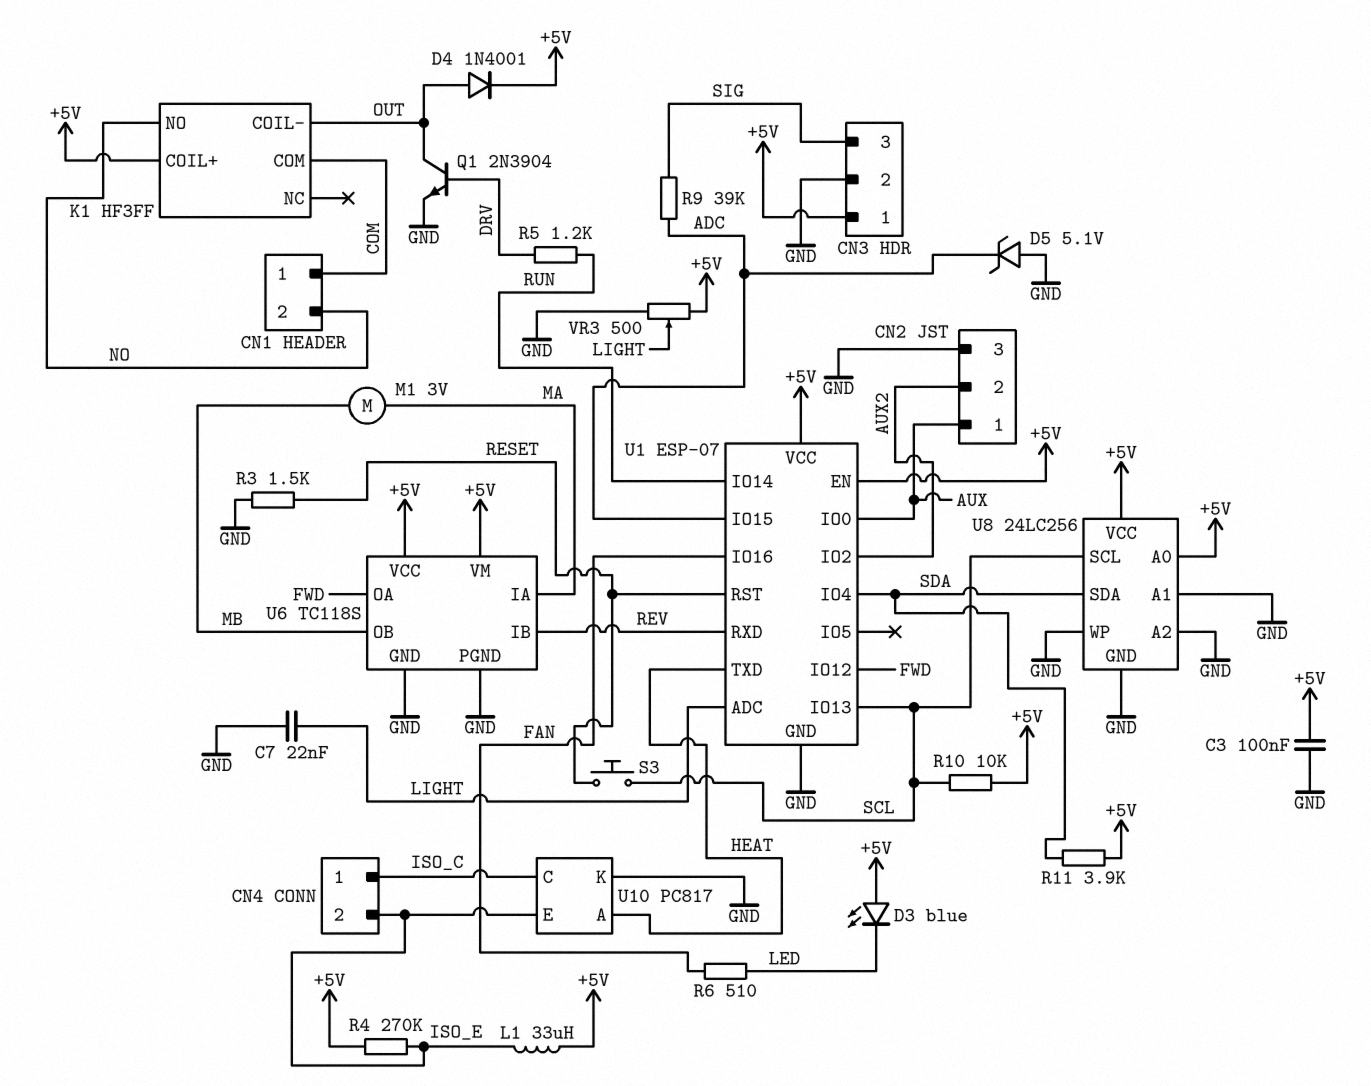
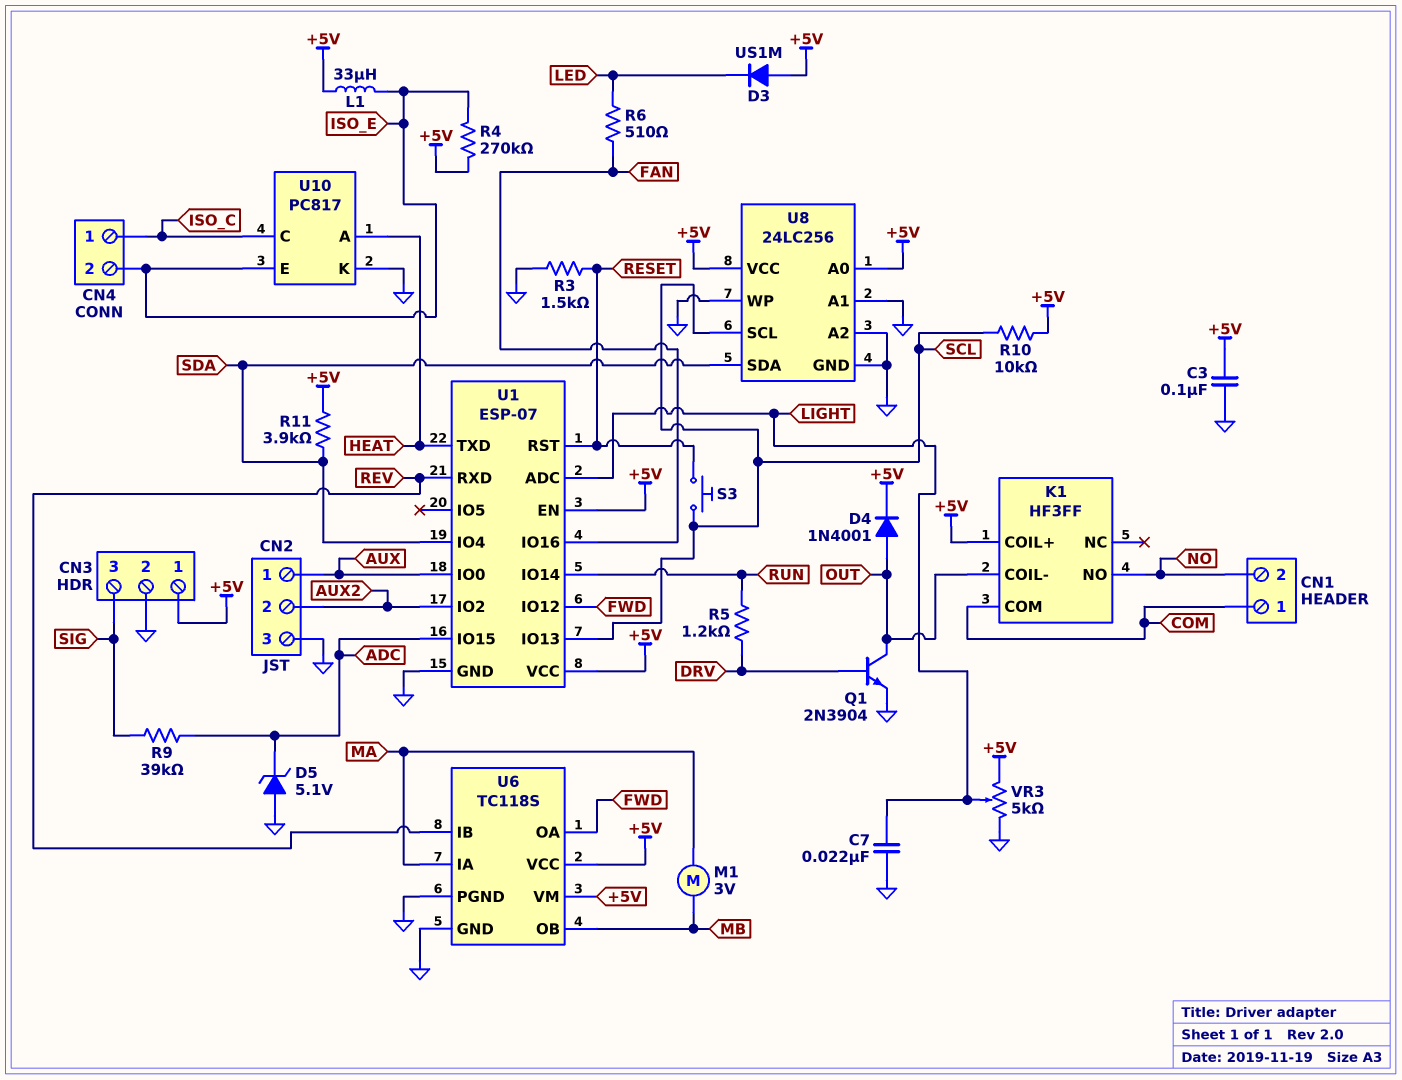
D3: LED blue (A +5V, K LED) -> diode US1M (A +5V, K LED)
VR3: 500 (+5V, GND, wiper LIGHT) -> 5k (+5V, GND, wiper LIGHT)

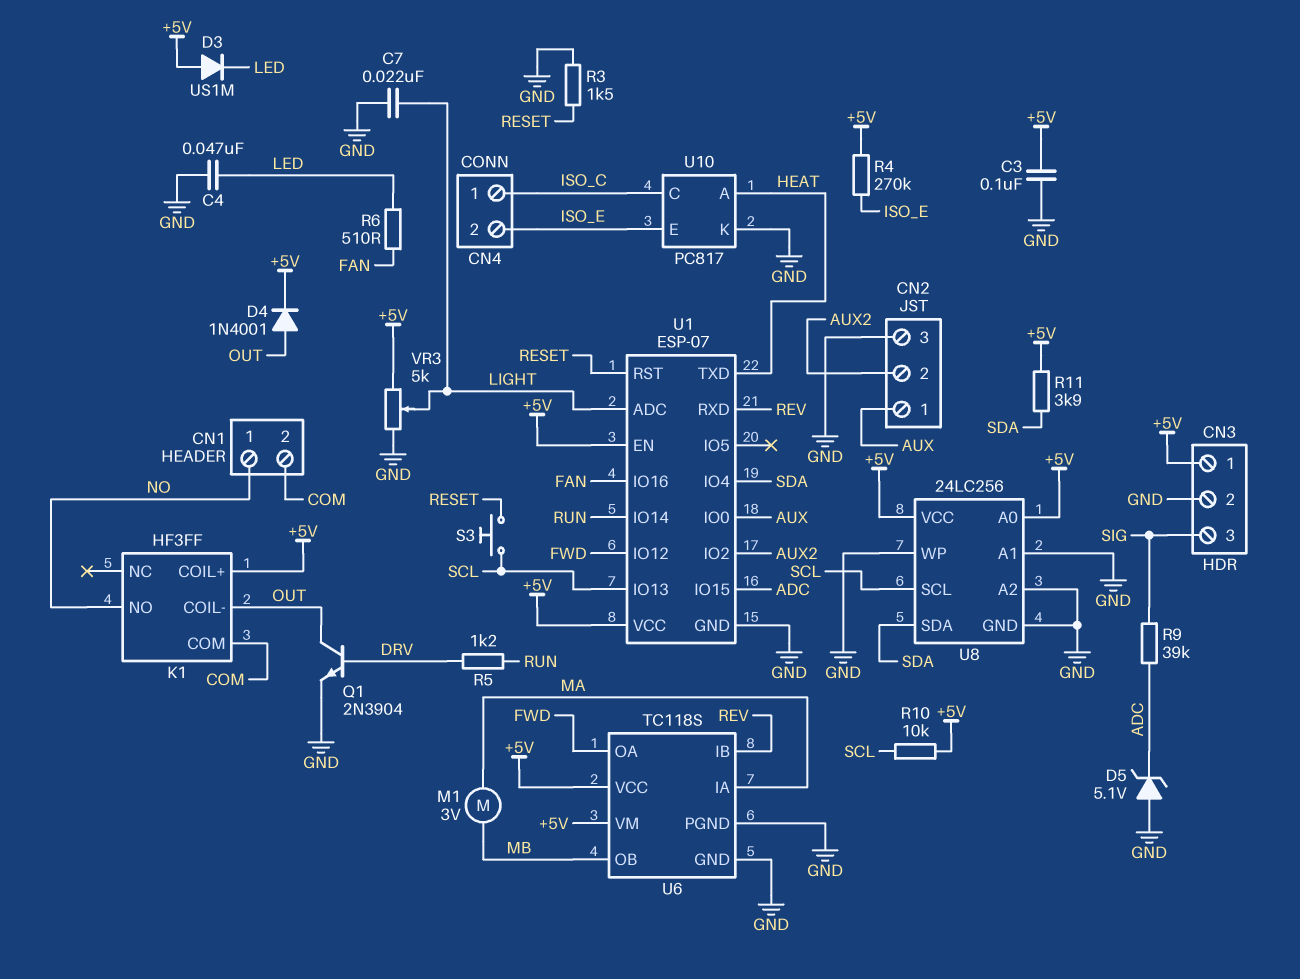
C4: none -> 47nF (GND, LED)
CN1 pin 1: COM -> NO
CN1 pin 2: NO -> COM
L1: 33uH (+5V, ISO_E) -> none

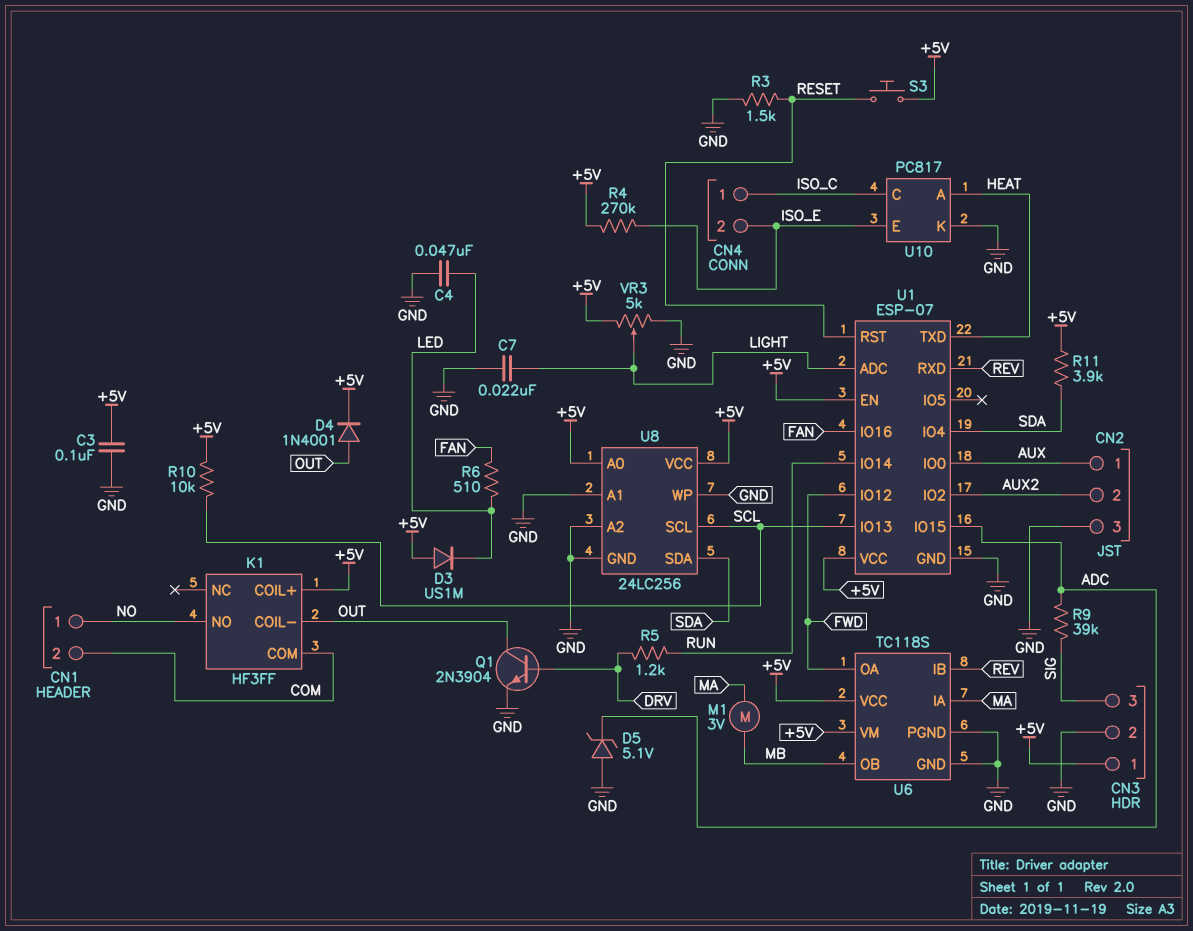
S3: button (RESET, SCL) -> button (+5V, RESET)

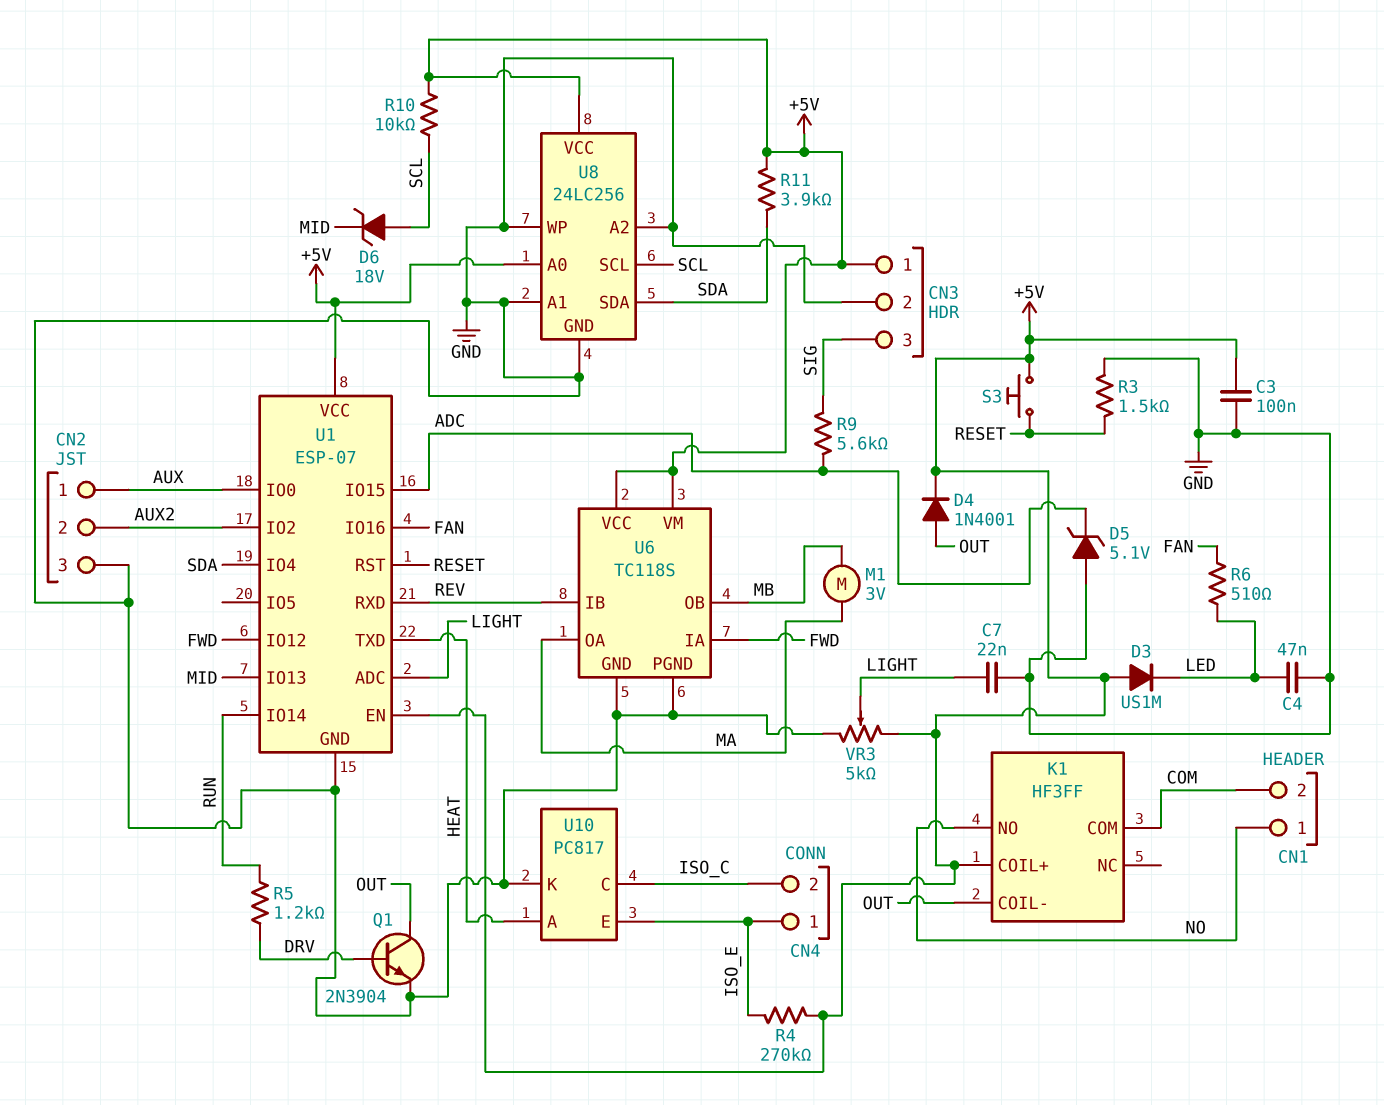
CN4 pin 1: ISO_C -> ISO_E
CN4 pin 2: ISO_E -> ISO_C
D6: none -> zener 18V (A SCL, K MID)
R9: 39k (ADC, SIG) -> 5.6k (ADC, SIG)
U1 pin IO13: SCL -> MID
U6 pin IA: MA -> FWD
U6 pin OA: FWD -> MA

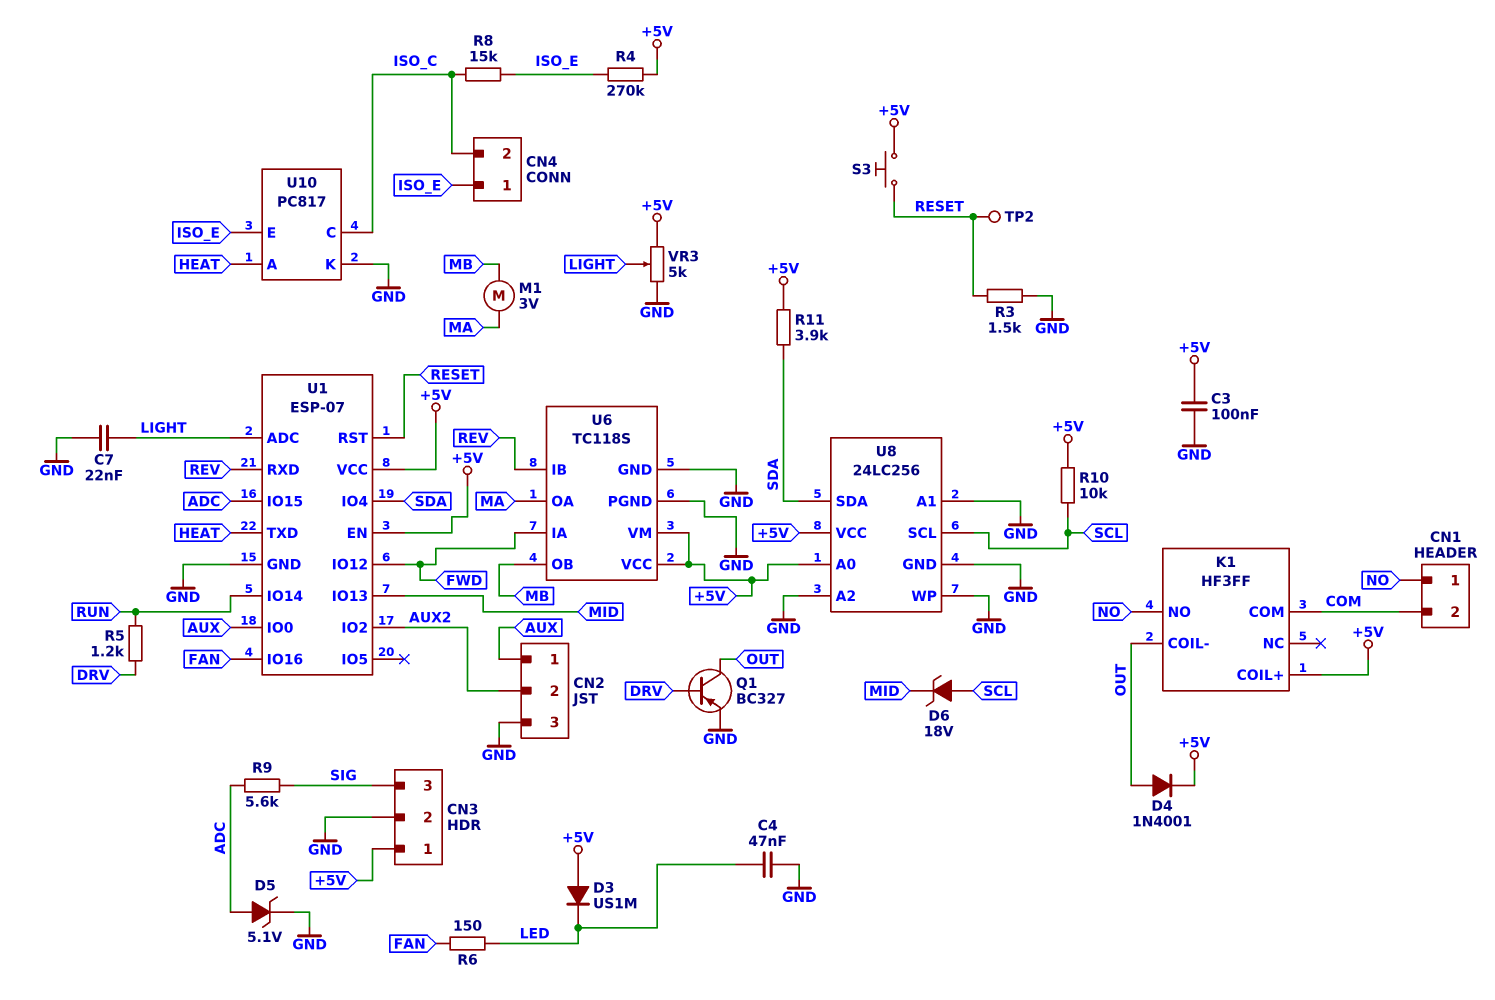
D5: zener 5.1V (A GND, K ADC) -> zener 5.1V (A ADC, K GND)
Q1: NPN 2N3904 (B DRV, C OUT, E GND) -> PNP BC327 (B DRV, C OUT, E GND)
R6: 510 (FAN, LED) -> 150 (FAN, LED)
R8: none -> 15k (ISO_C, ISO_E)
TP2: none -> test point (RESET)

